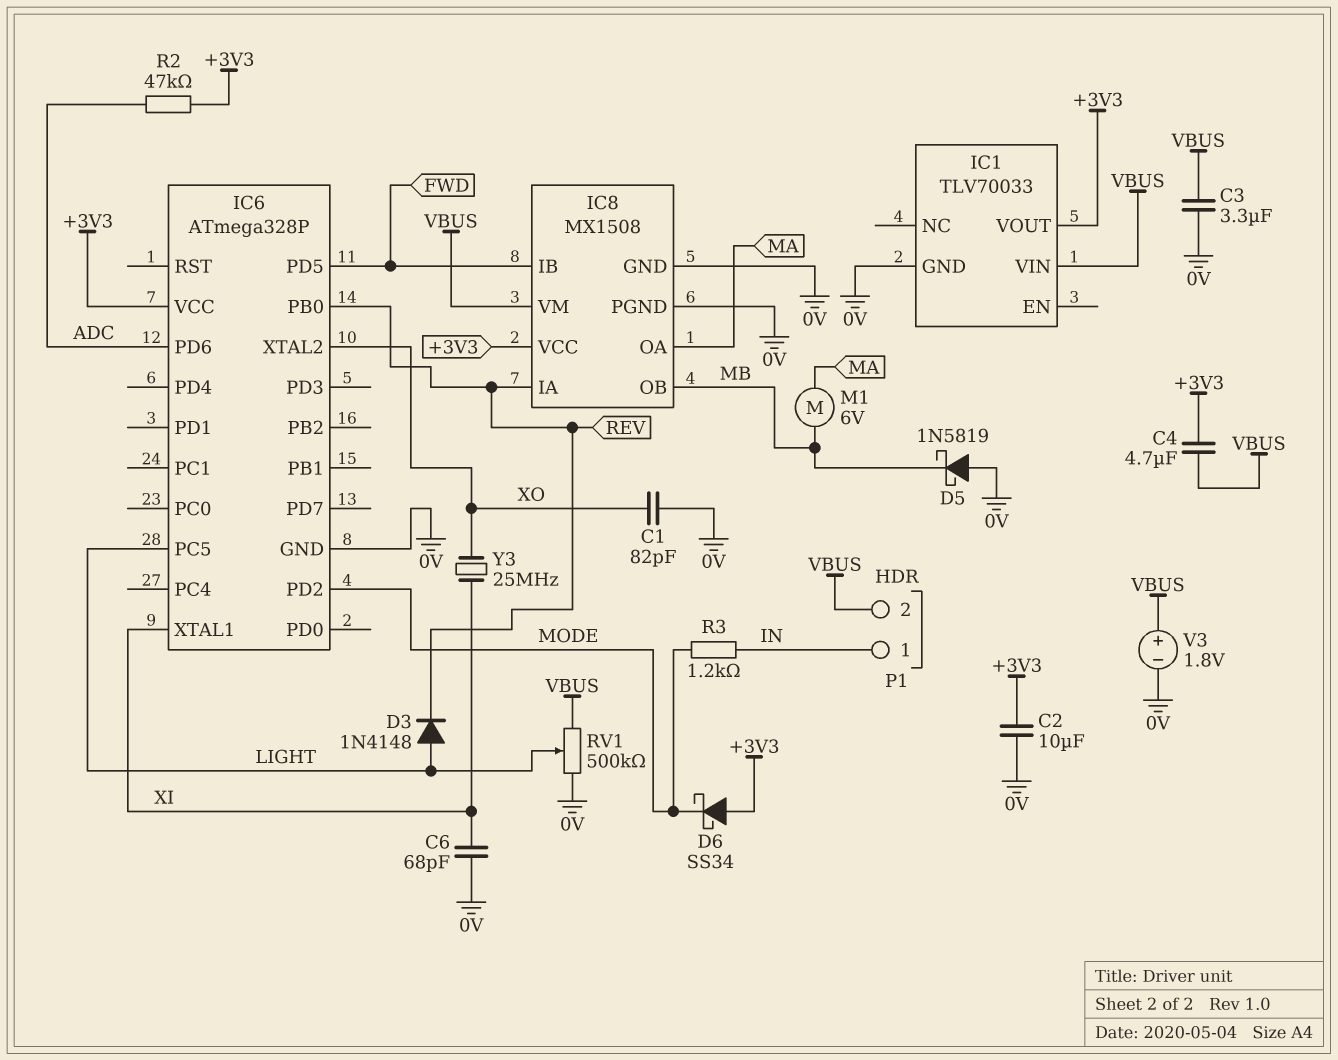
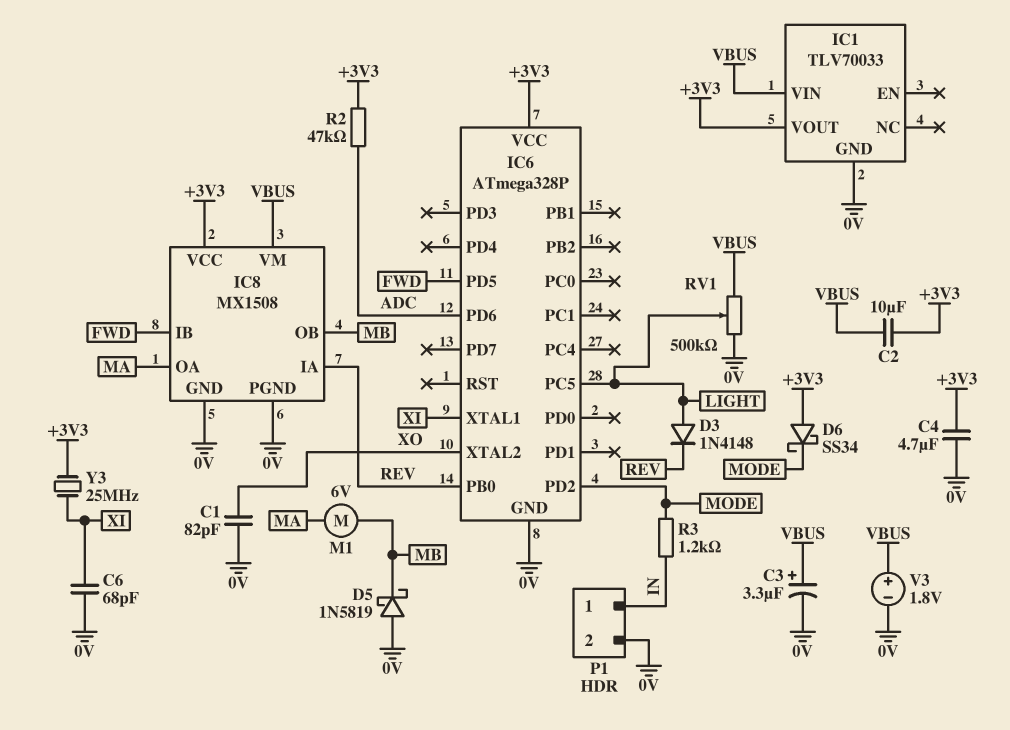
C2: 10uF (+3V3, 0V) -> 10uF (+3V3, VBUS)
C3: 3.3uF (0V, VBUS) -> 3.3uF (plus VBUS, minus 0V)
C4: 4.7uF (+3V3, VBUS) -> 4.7uF (+3V3, 0V)
P1 pin 2: VBUS -> 0V
Y3: 25MHz (XI, XO) -> 25MHz (+3V3, XI)

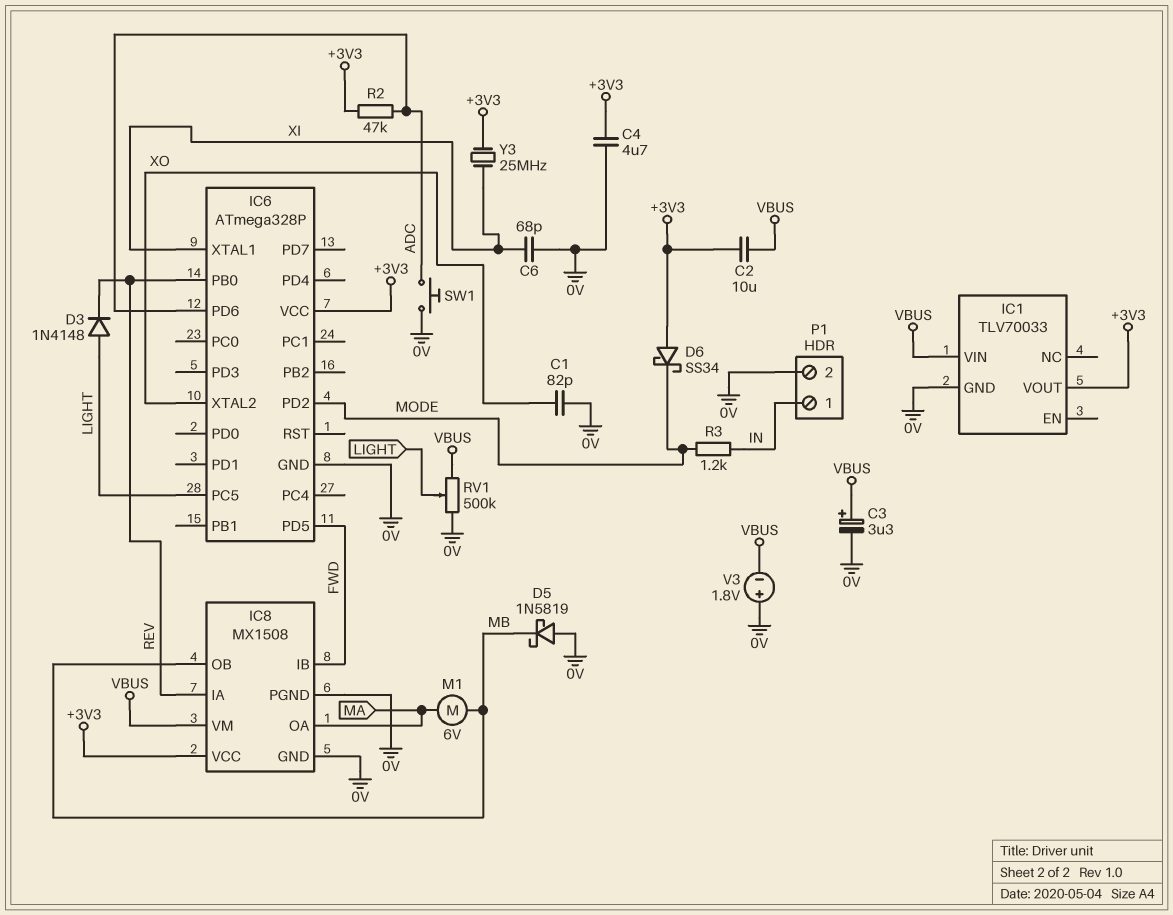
SW1: none -> button (0V, ADC)
V3: 1.8V (plus VBUS, minus 0V) -> 1.8V (plus 0V, minus VBUS)

